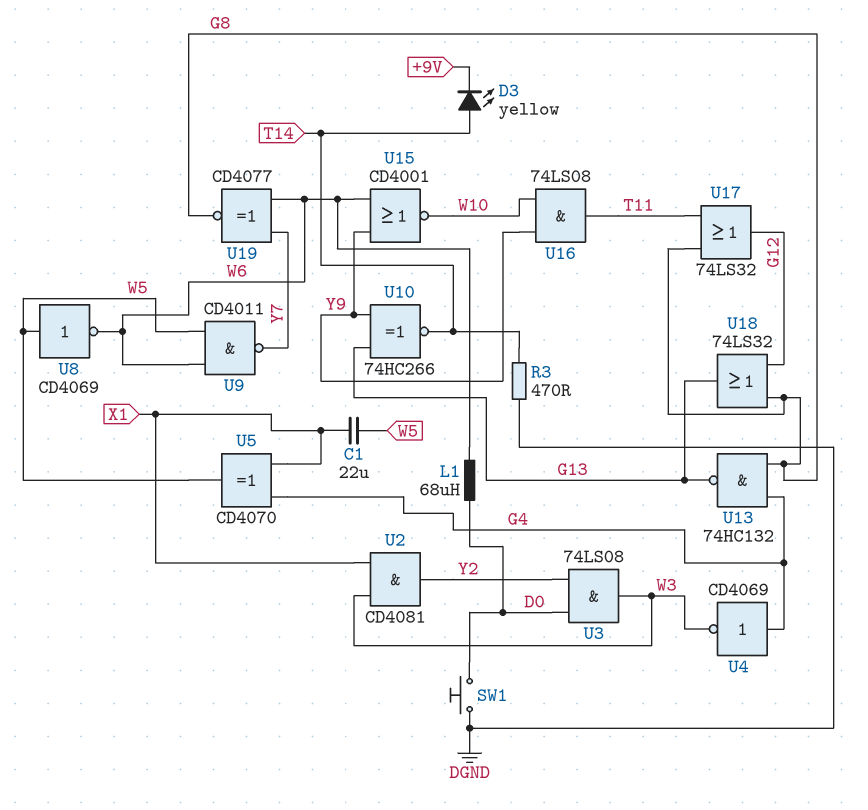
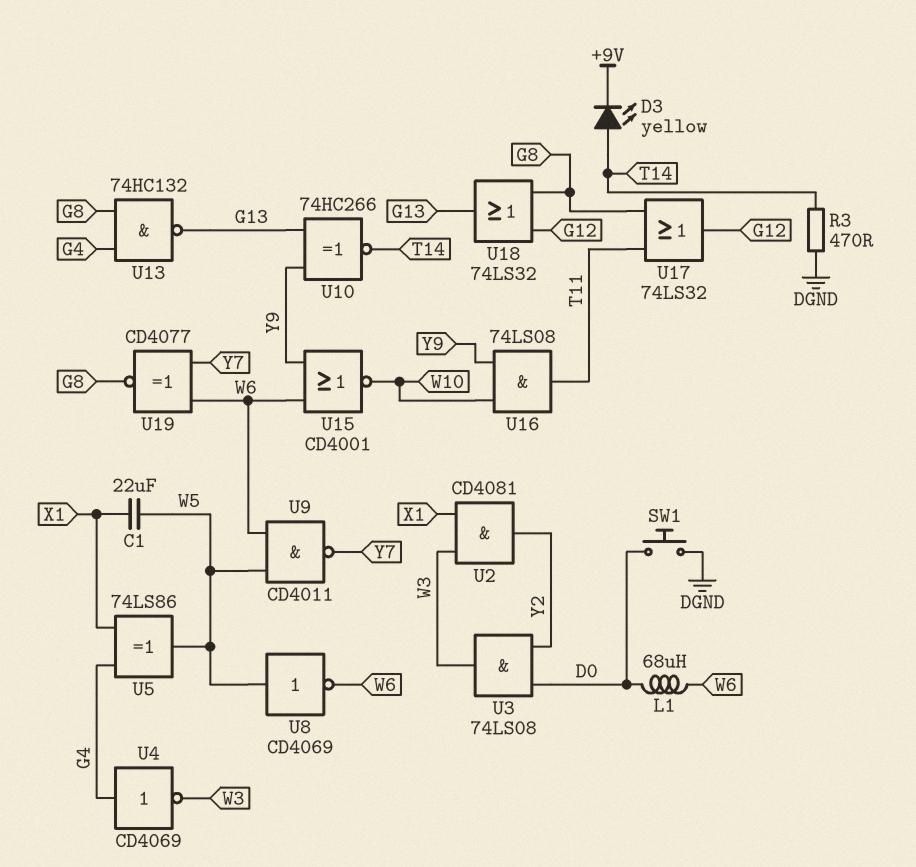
U5: XOR CD4070 (in G4, in X1, out W5) -> XOR 74LS86 (in G4, in X1, out W5)

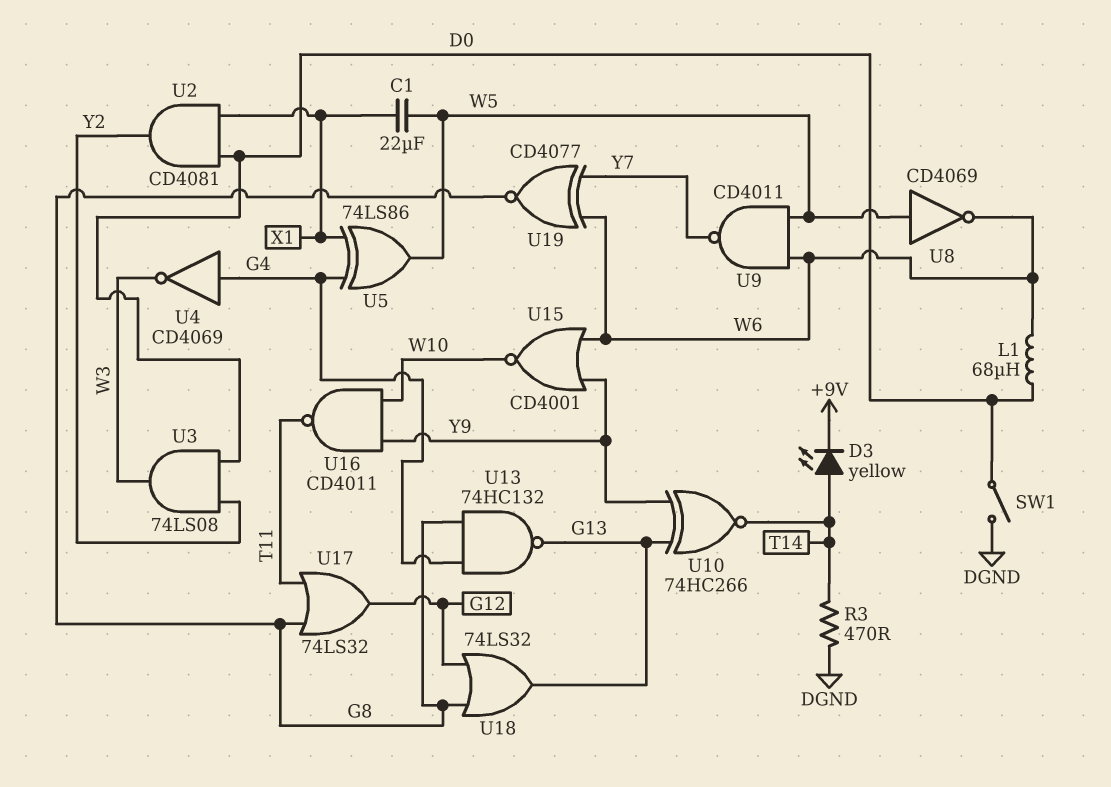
SW1: button (D0, DGND) -> switch (D0, DGND)
U2: AND CD4081 (in W3, in X1, out Y2) -> AND CD4081 (in D0, in X1, out Y2)
U16: AND 74LS08 (in W10, in Y9, out T11) -> NAND CD4011 (in W10, in Y9, out T11)

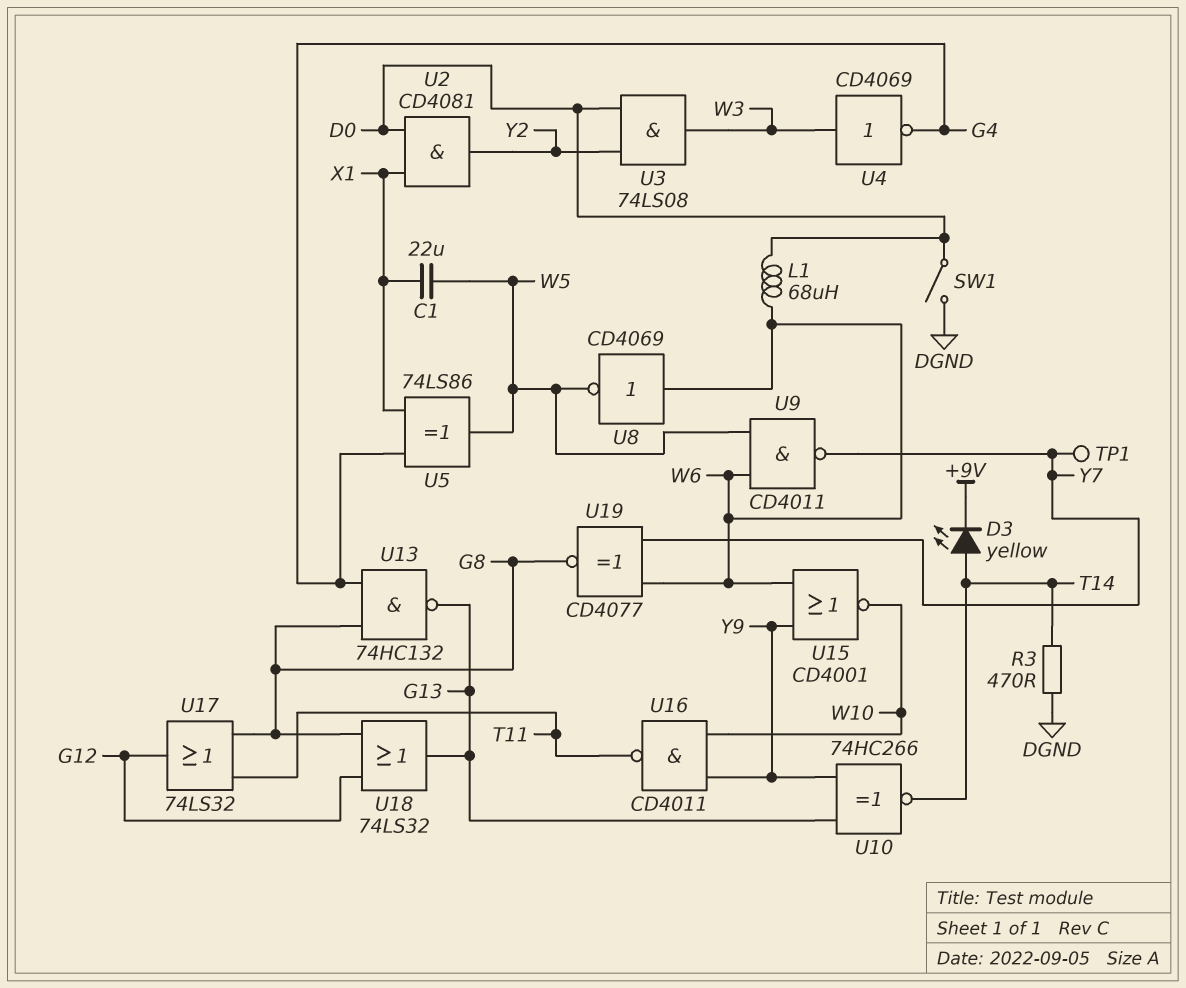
TP1: none -> test point (Y7)
U4: NOT CD4069 (in G4, out W3) -> NOT CD4069 (in W3, out G4)
U8: NOT CD4069 (in W5, out W6) -> NOT CD4069 (in W6, out W5)

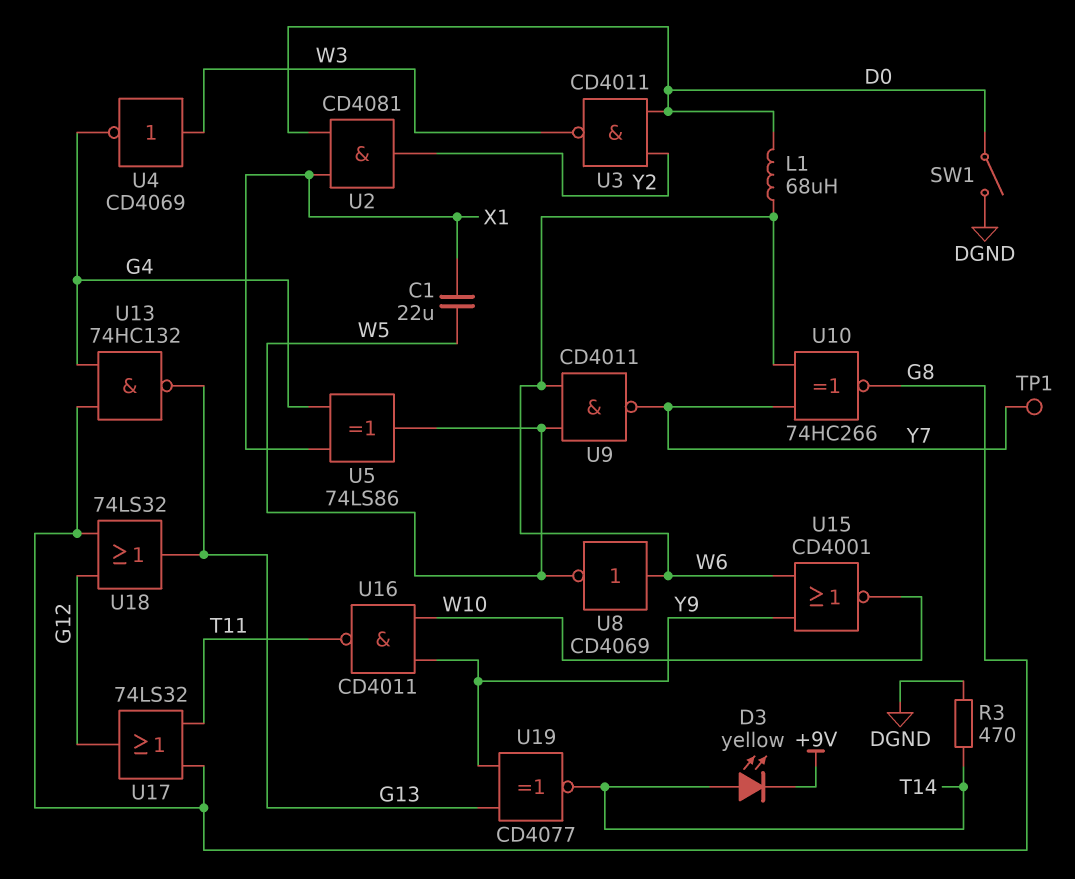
U3: AND 74LS08 (in D0, in Y2, out W3) -> NAND CD4011 (in D0, in Y2, out W3)
U10: XNOR 74HC266 (in G13, in Y9, out T14) -> XNOR 74HC266 (in W6, in Y7, out G8)
U19: XNOR CD4077 (in W6, in Y7, out G8) -> XNOR CD4077 (in G13, in Y9, out T14)

